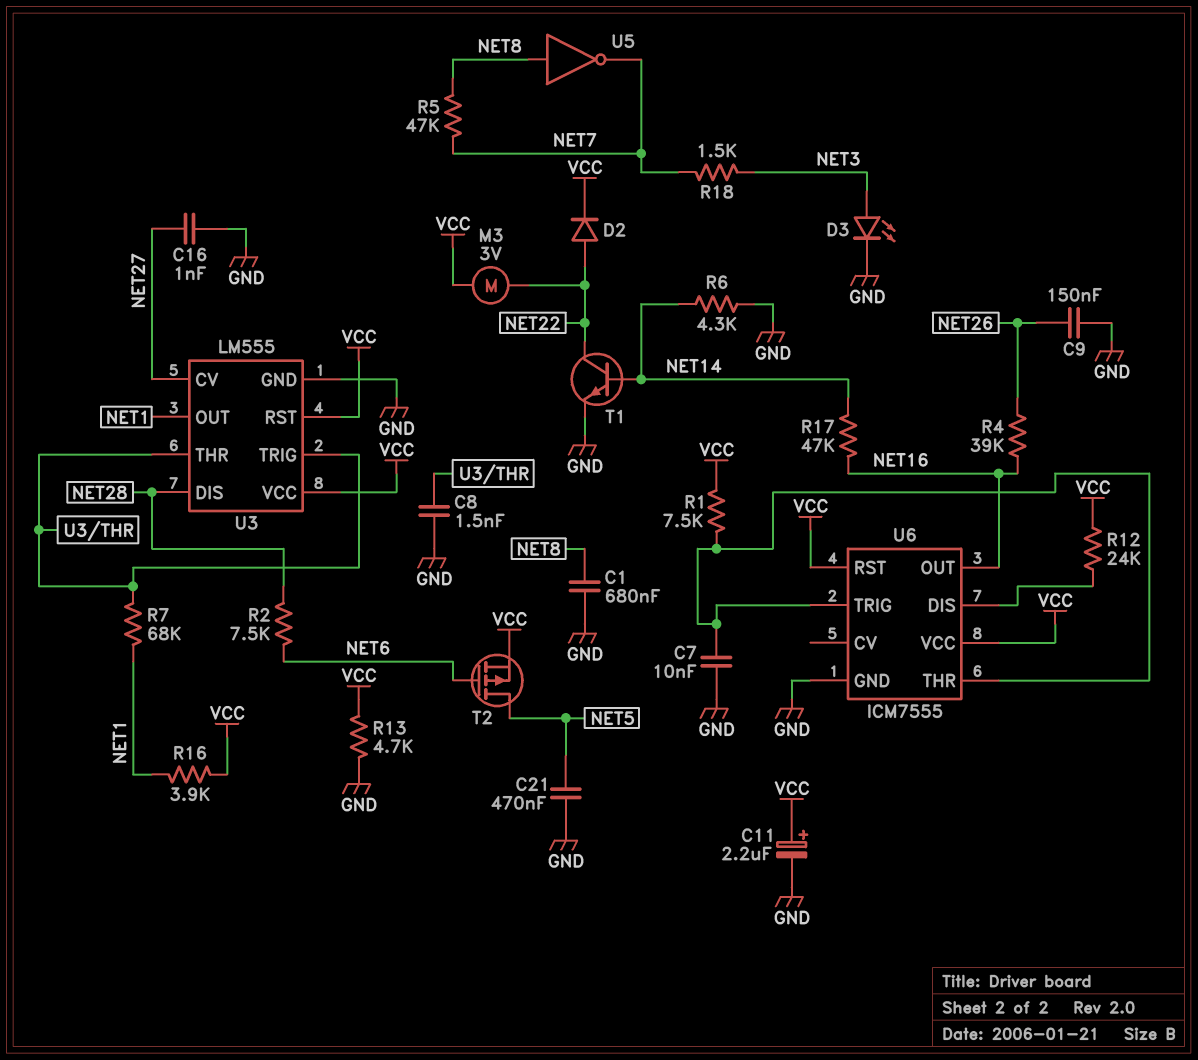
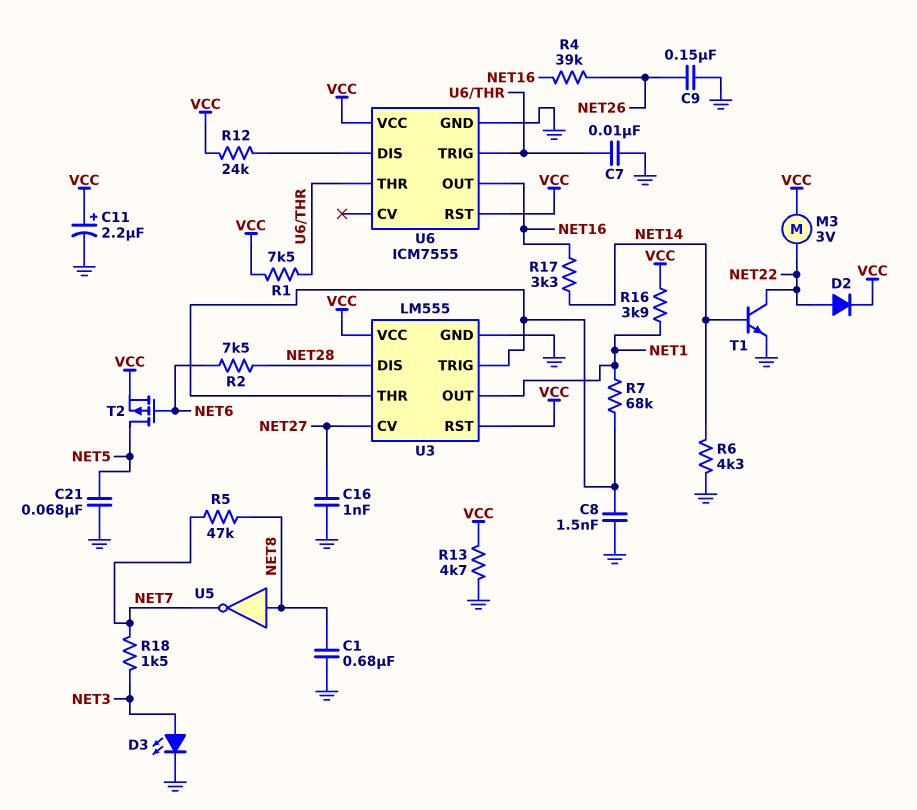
C21: 470nF (GND, NET5) -> 68nF (GND, NET5)
R17: 47k (NET14, NET16) -> 3.3k (NET14, NET16)

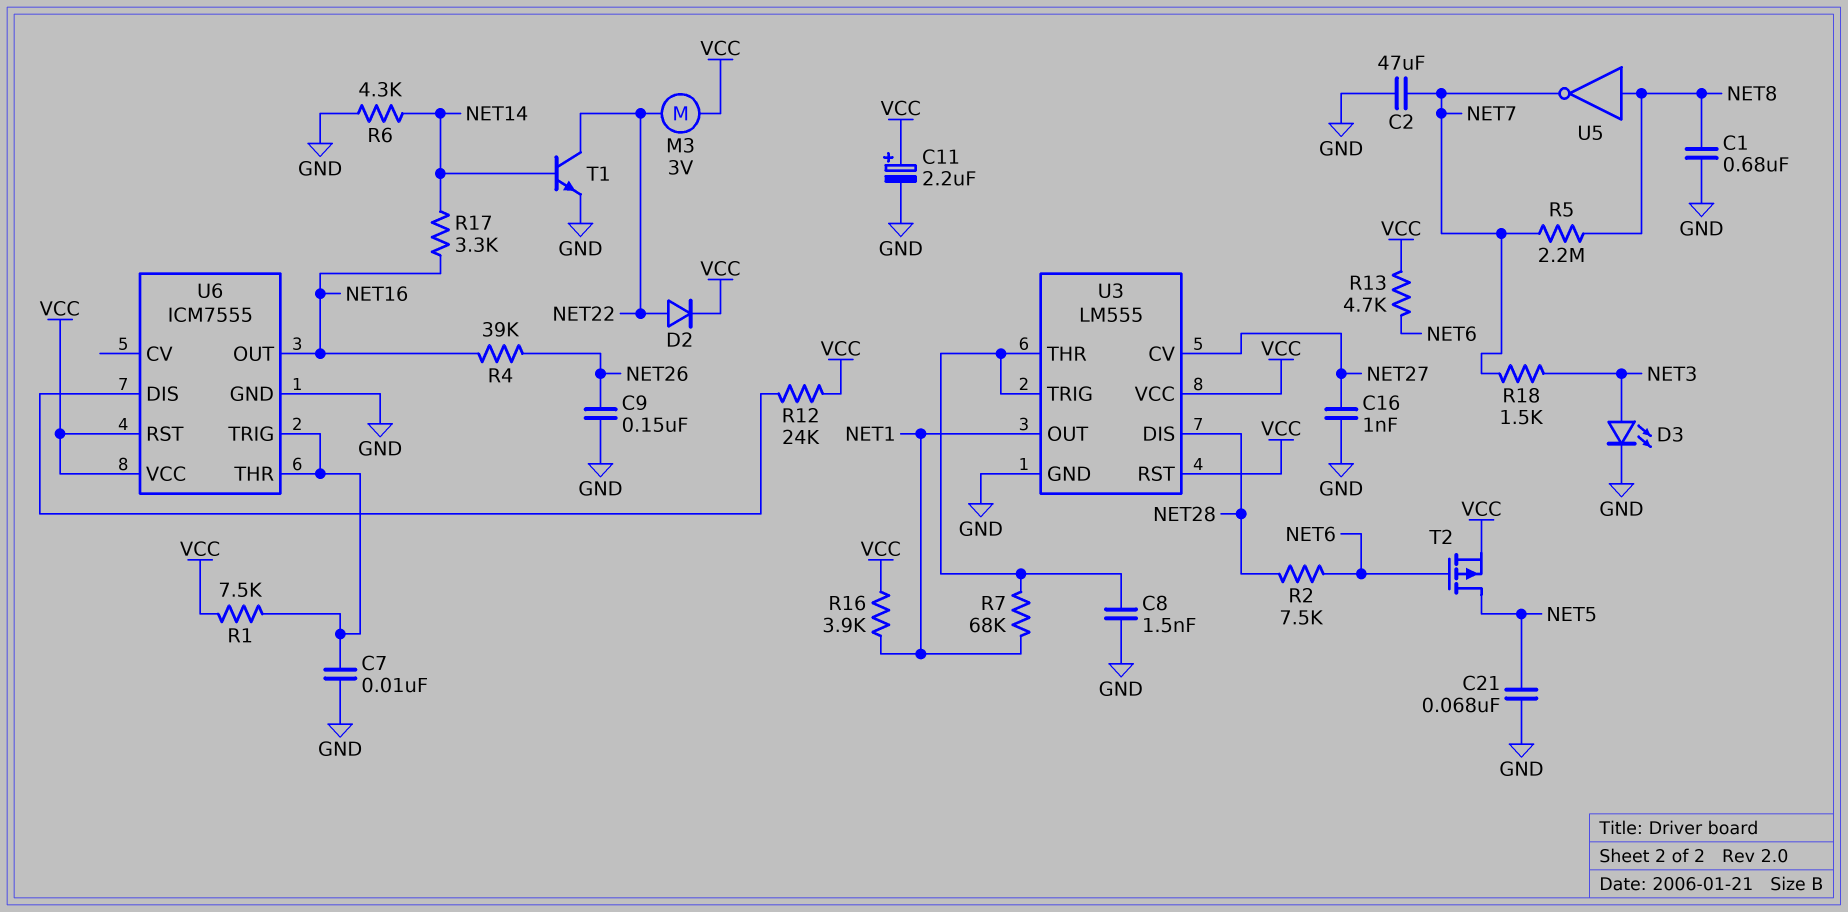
C2: none -> 47uF (GND, NET7)
R5: 47k (NET7, NET8) -> 2.2M (NET7, NET8)
R13: 4.7k (GND, VCC) -> 4.7k (NET6, VCC)

